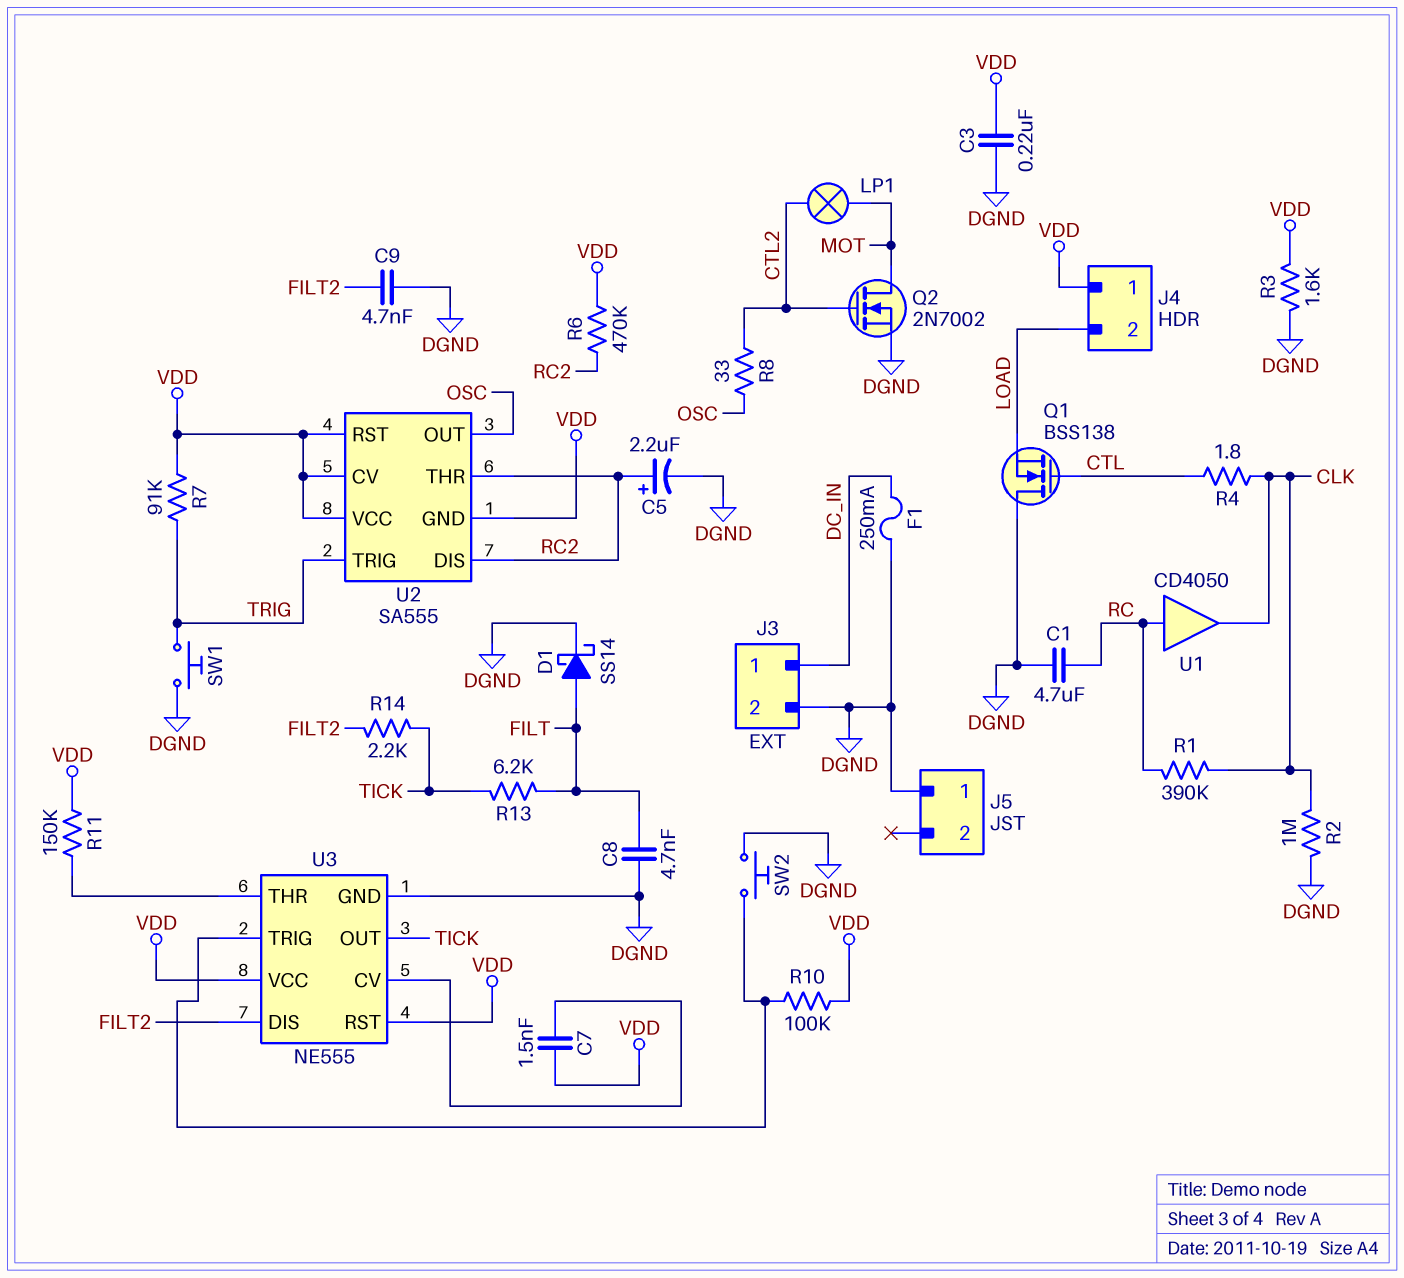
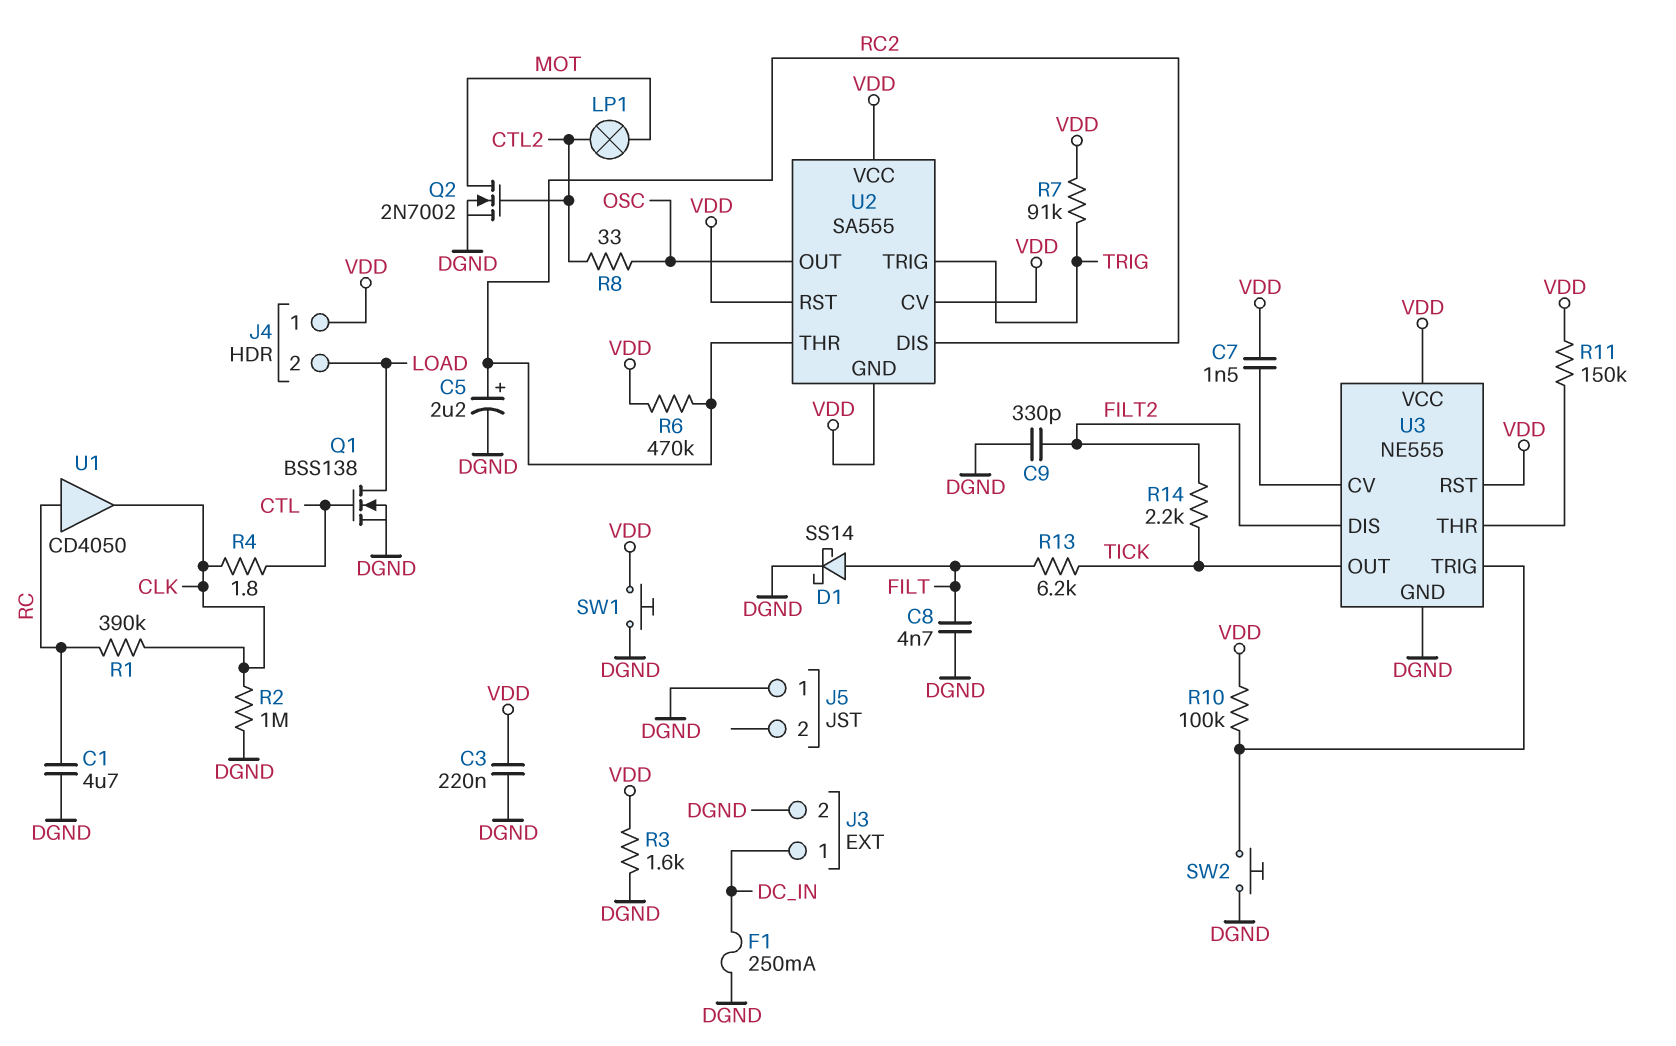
C9: 4.7nF (DGND, FILT2) -> 330pF (DGND, FILT2)
Q1: NMOS BSS138 (G CTL, D DGND, S LOAD) -> NMOS BSS138 (G CTL, D LOAD, S DGND)
SW1: button (DGND, TRIG) -> button (DGND, VDD)

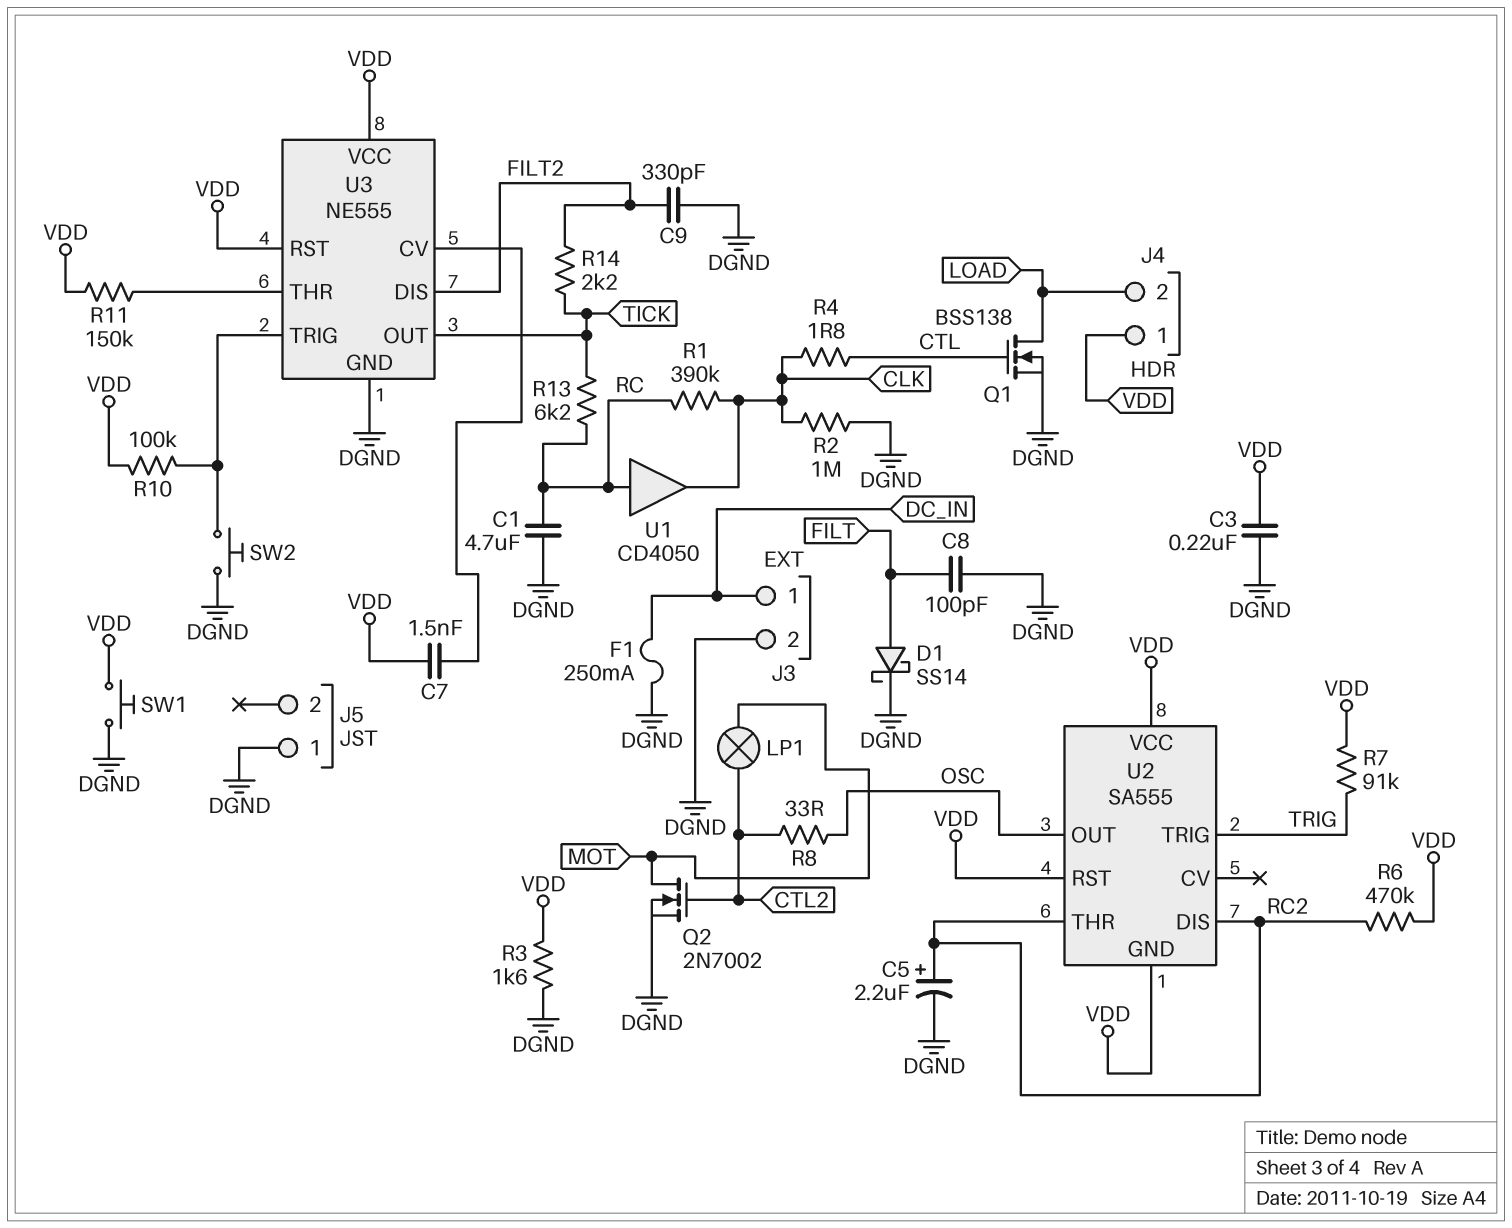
C8: 4.7nF (DGND, FILT) -> 100pF (DGND, FILT)
R13: 6.2k (FILT, TICK) -> 6.2k (RC, TICK)
U2 pin CV: VDD -> none

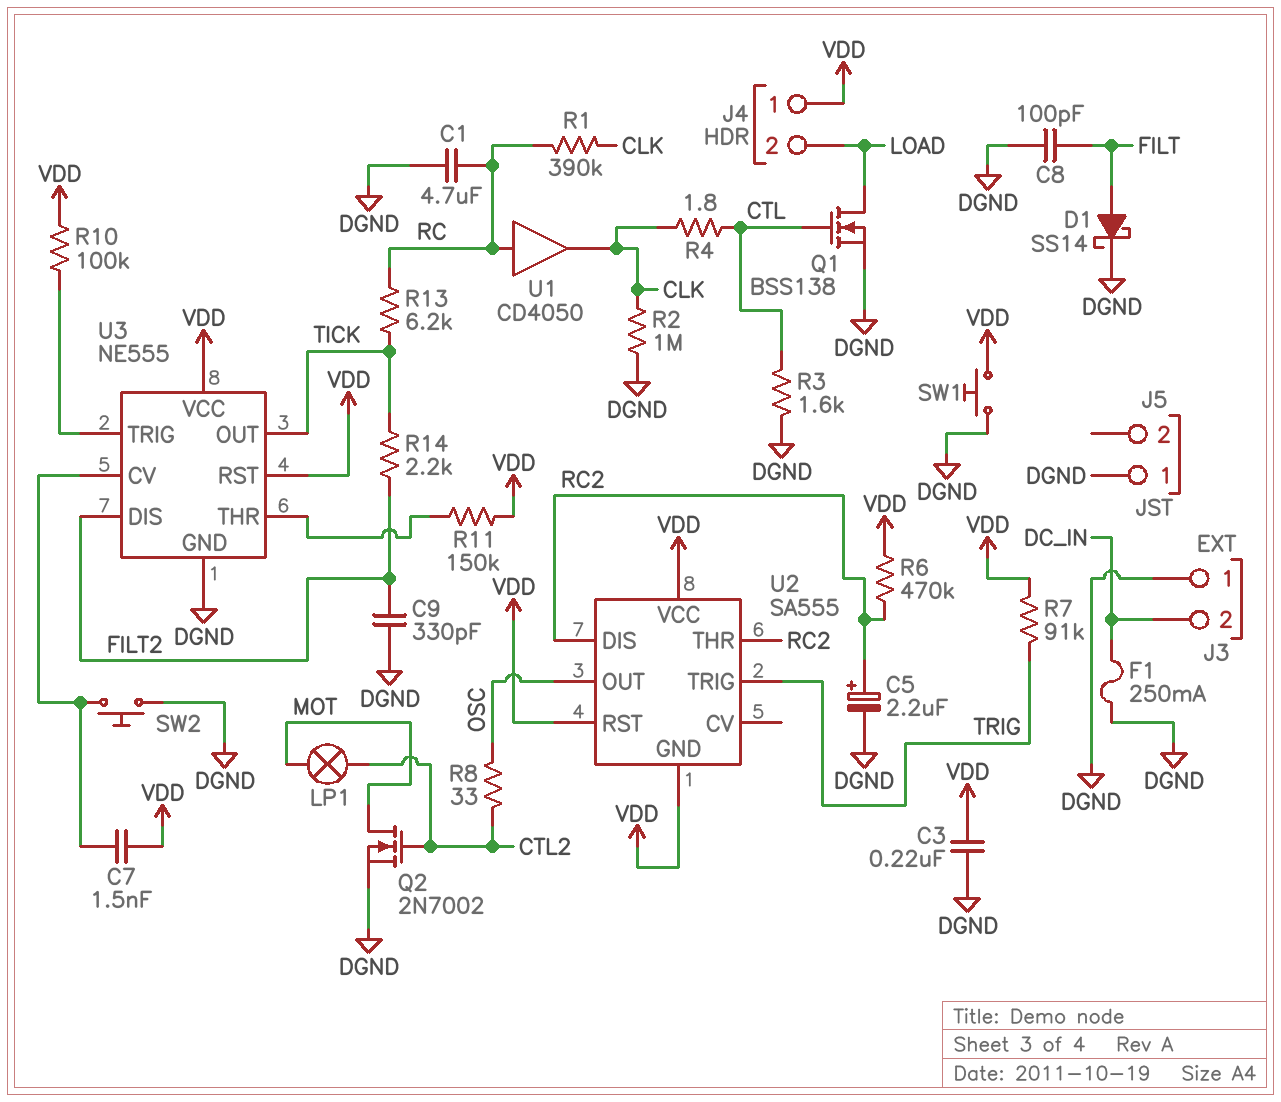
J3 pin 1: DC_IN -> DGND
J3 pin 2: DGND -> DC_IN
R3: 1.6k (DGND, VDD) -> 1.6k (CTL, DGND)
SW2: button (DGND, U3/TRIG) -> button (DGND, U3/CV)

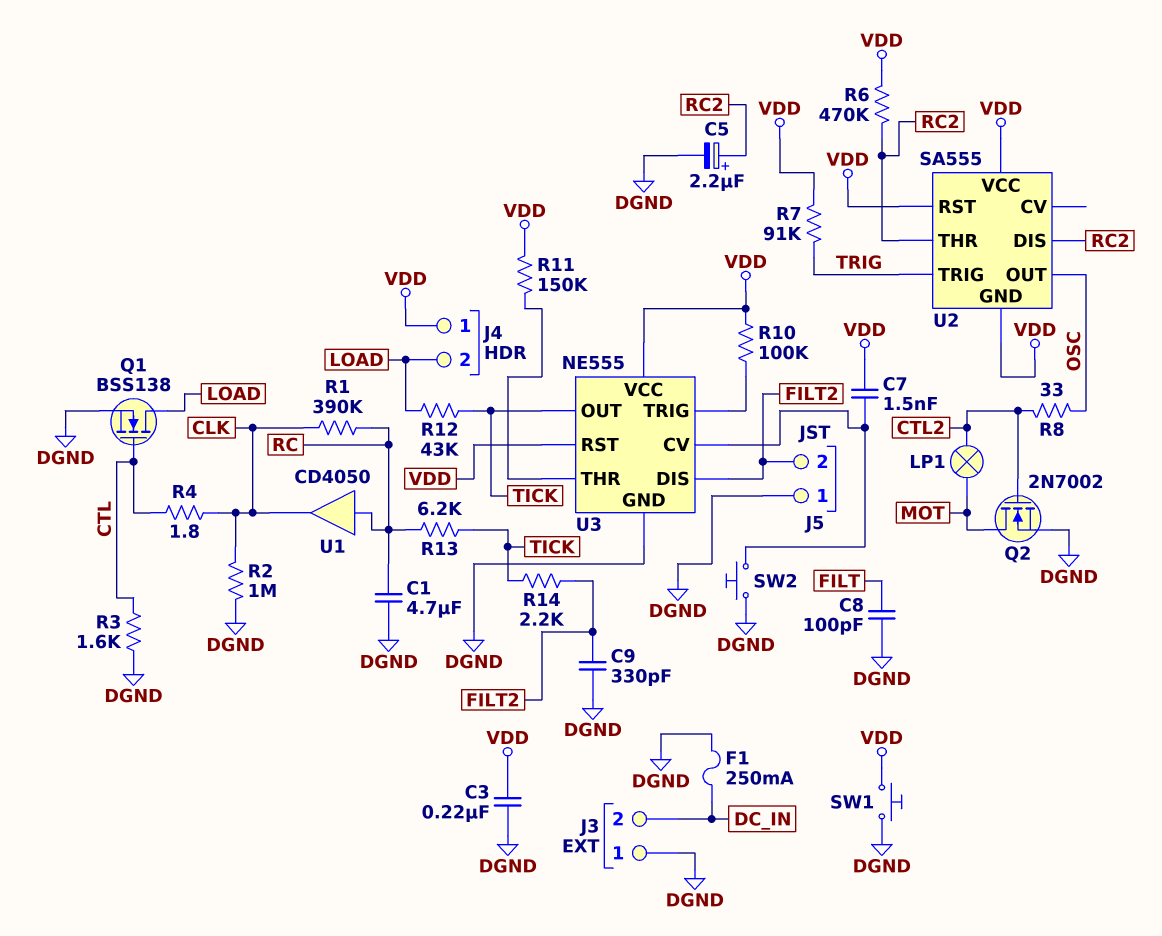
D1: schottky SS14 (A FILT, K DGND) -> none
J5 pin 2: none -> FILT2
R12: none -> 43k (LOAD, TICK)

